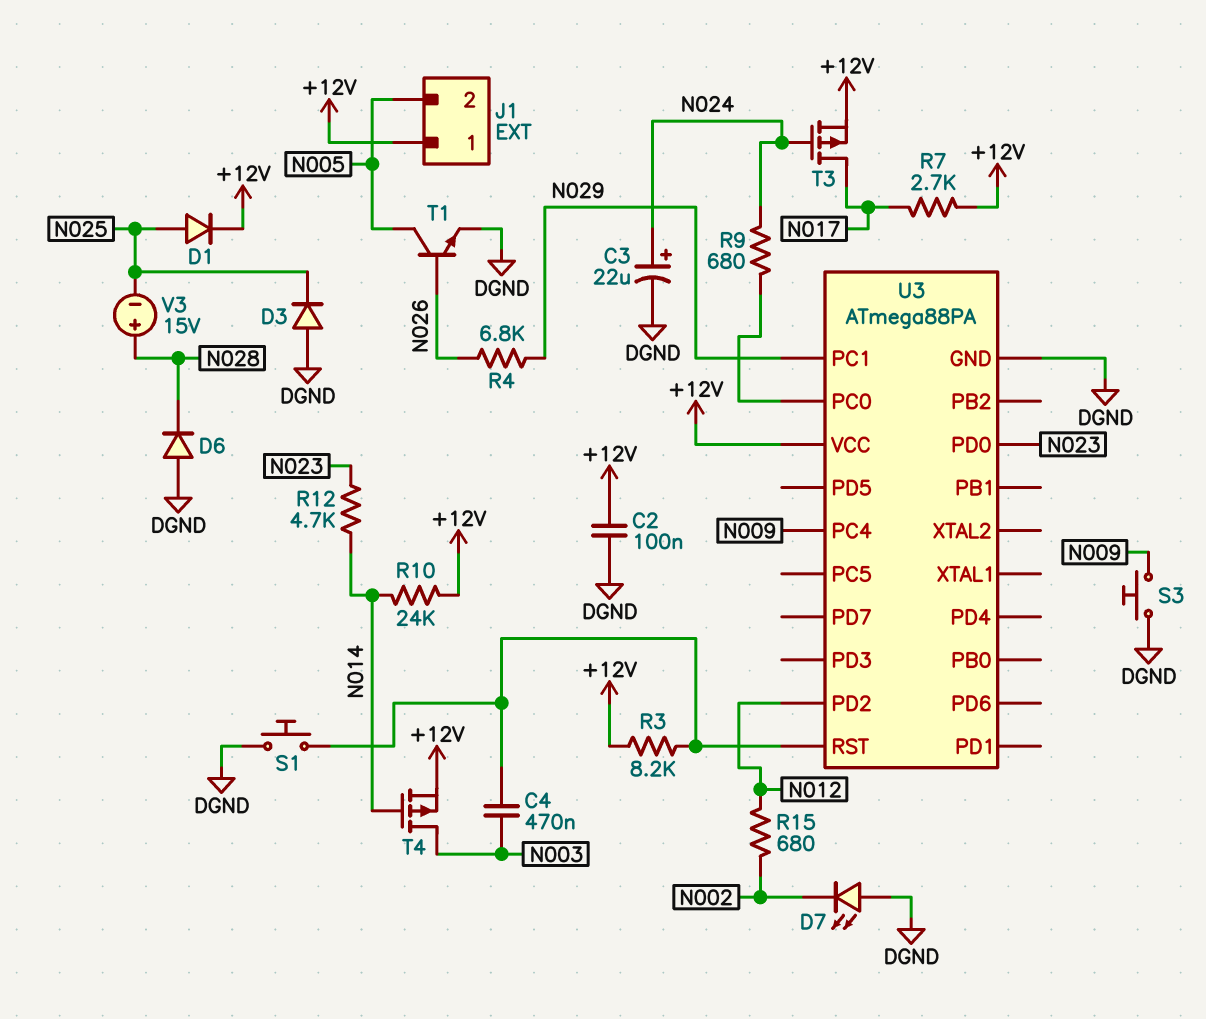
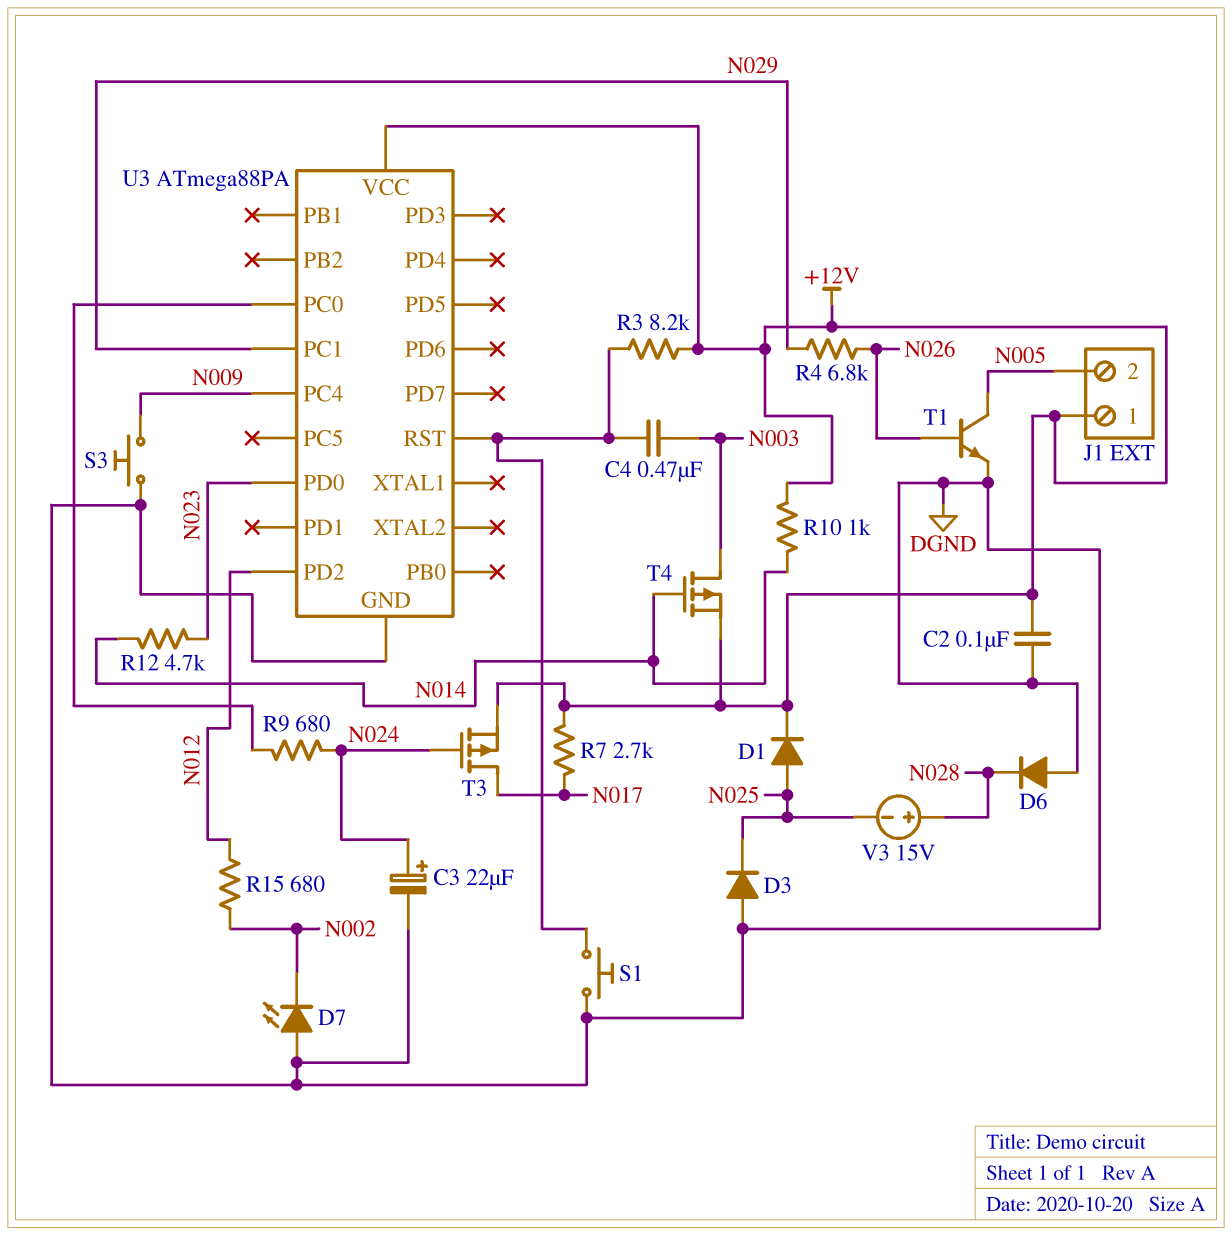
R10: 24k (+12V, N014) -> 1k (+12V, N014)

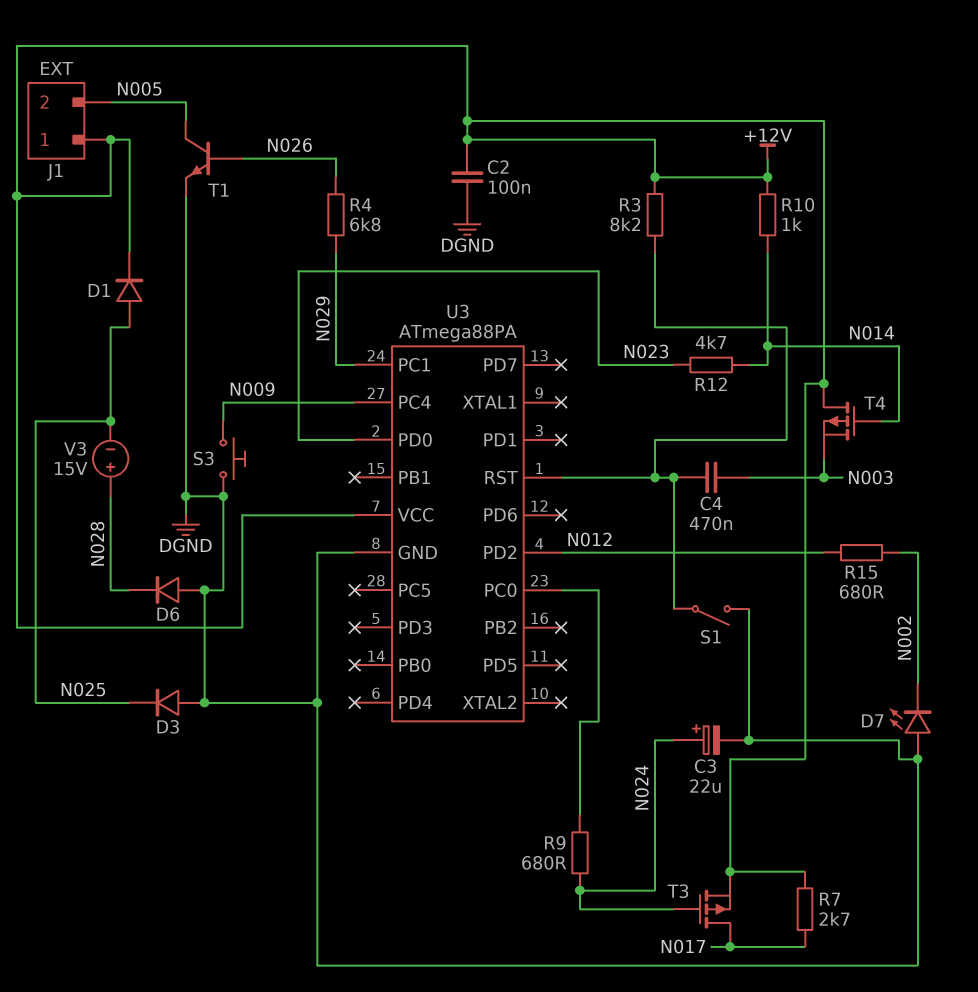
S1: button (DGND, U3/RST) -> switch (DGND, U3/RST)
T4: PMOS (G N014, D N003, S +12V) -> PMOS (G N014, D +12V, S N003)

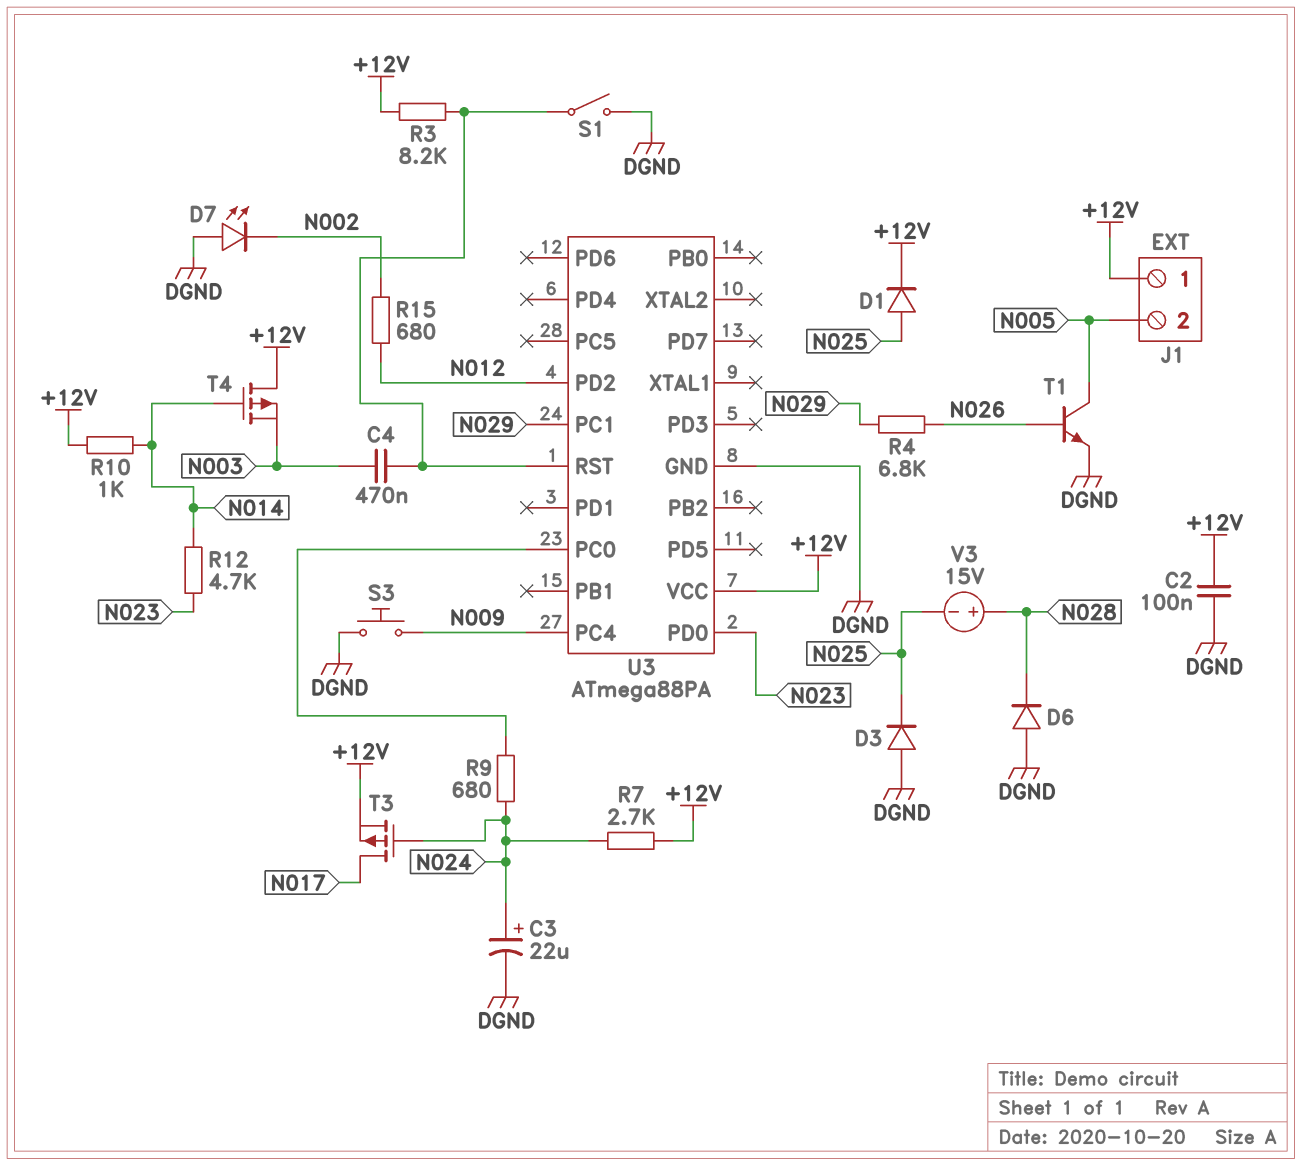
R7: 2.7k (+12V, N017) -> 2.7k (+12V, N024)

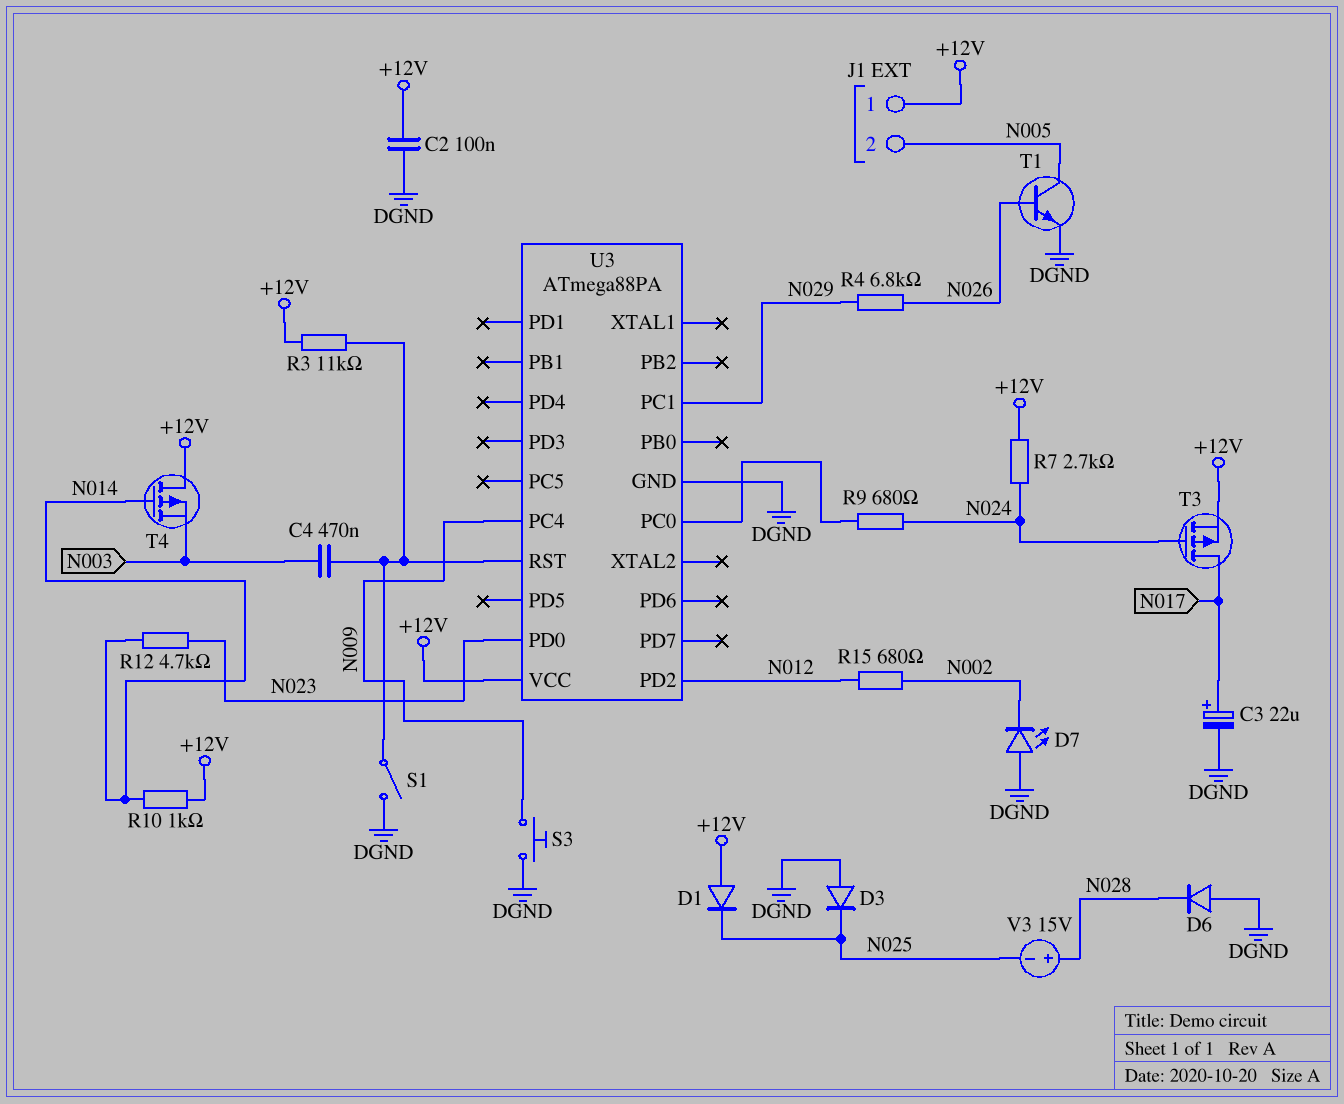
C3: 22uF (plus N024, minus DGND) -> 22uF (plus N017, minus DGND)
D1: diode (A N025, K +12V) -> diode (A +12V, K N025)
R3: 8.2k (+12V, U3/RST) -> 11k (+12V, U3/RST)

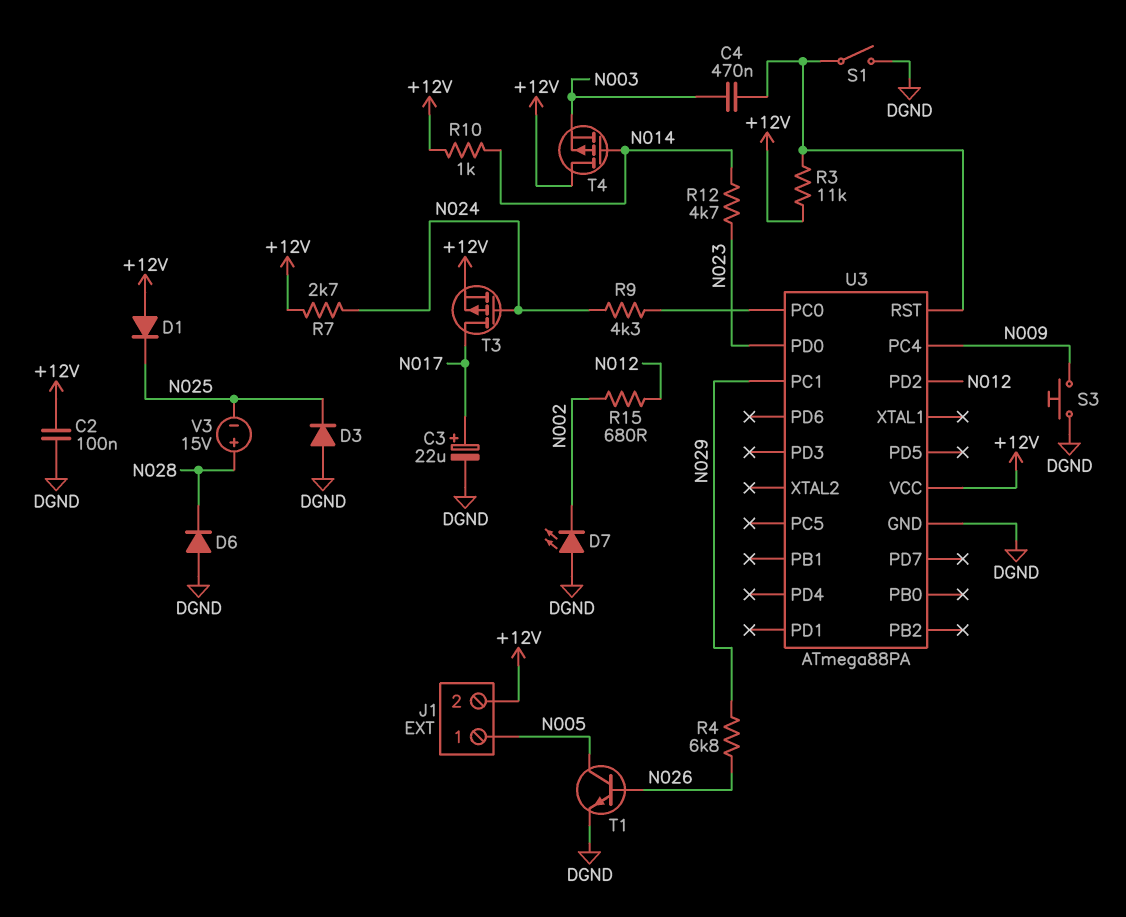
J1 pin 1: +12V -> N005
J1 pin 2: N005 -> +12V
R9: 680 (N024, U3/PC0) -> 4.3k (N024, U3/PC0)

